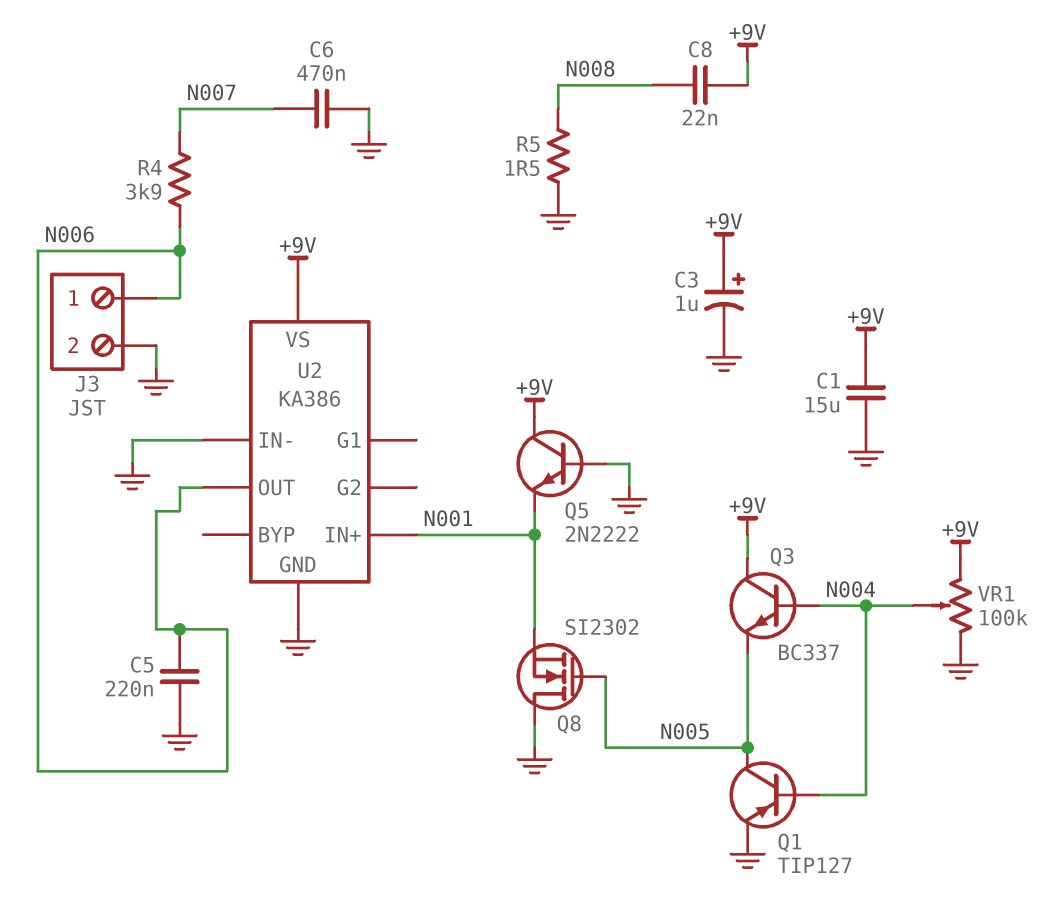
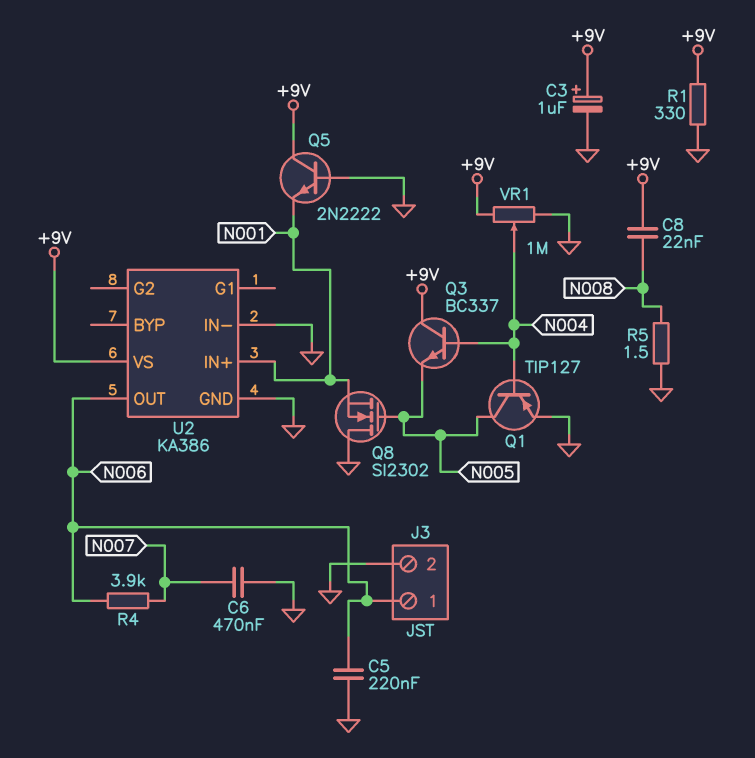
C1: 15uF (+9V, GND) -> none
R1: none -> 330 (+9V, GND)
VR1: 100k (+9V, GND, wiper N004) -> 1M (+9V, GND, wiper N004)

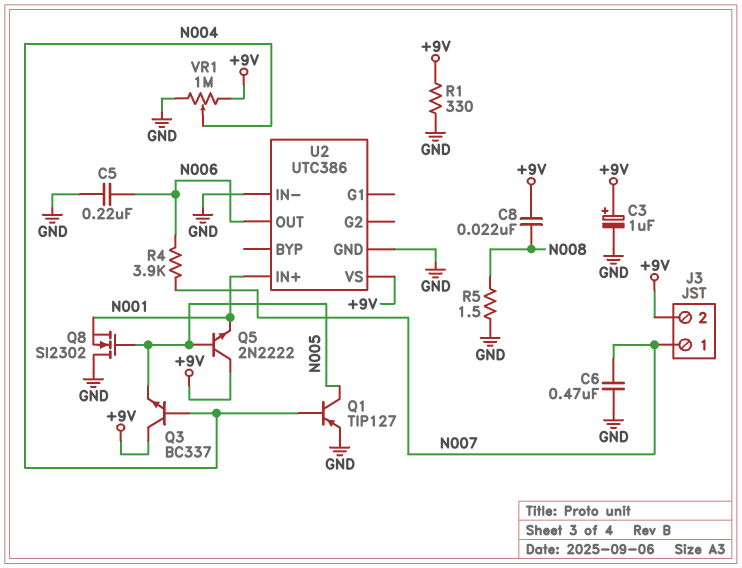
J3 pin 1: N006 -> N007
J3 pin 2: GND -> +9V
Q5: NPN 2N2222 (B GND, C +9V, E N001) -> NPN 2N2222 (B N005, C +9V, E N001)
U2: KA386 -> UTC386

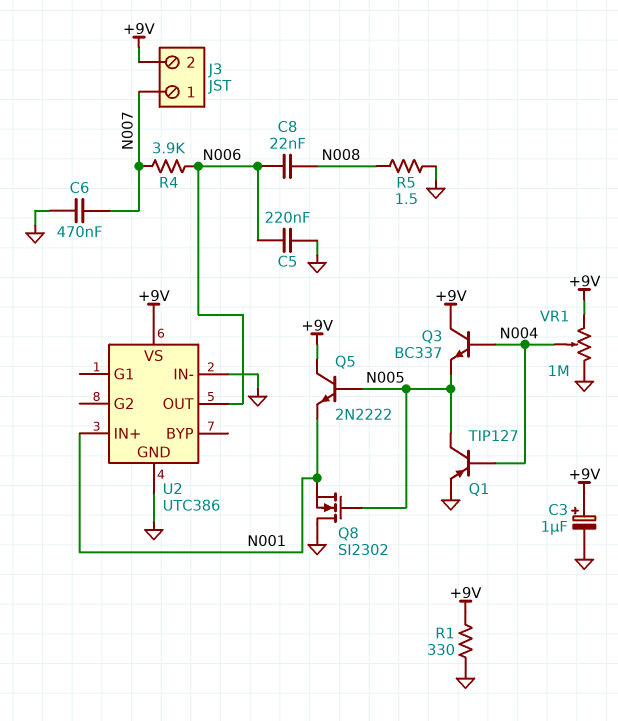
C8: 22nF (+9V, N008) -> 22nF (N006, N008)

